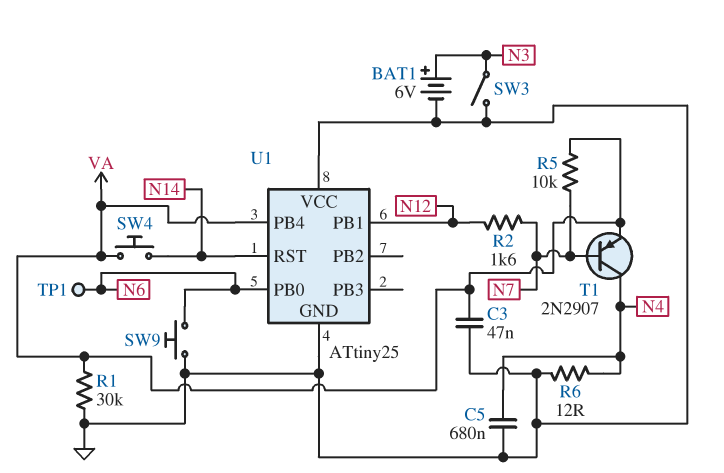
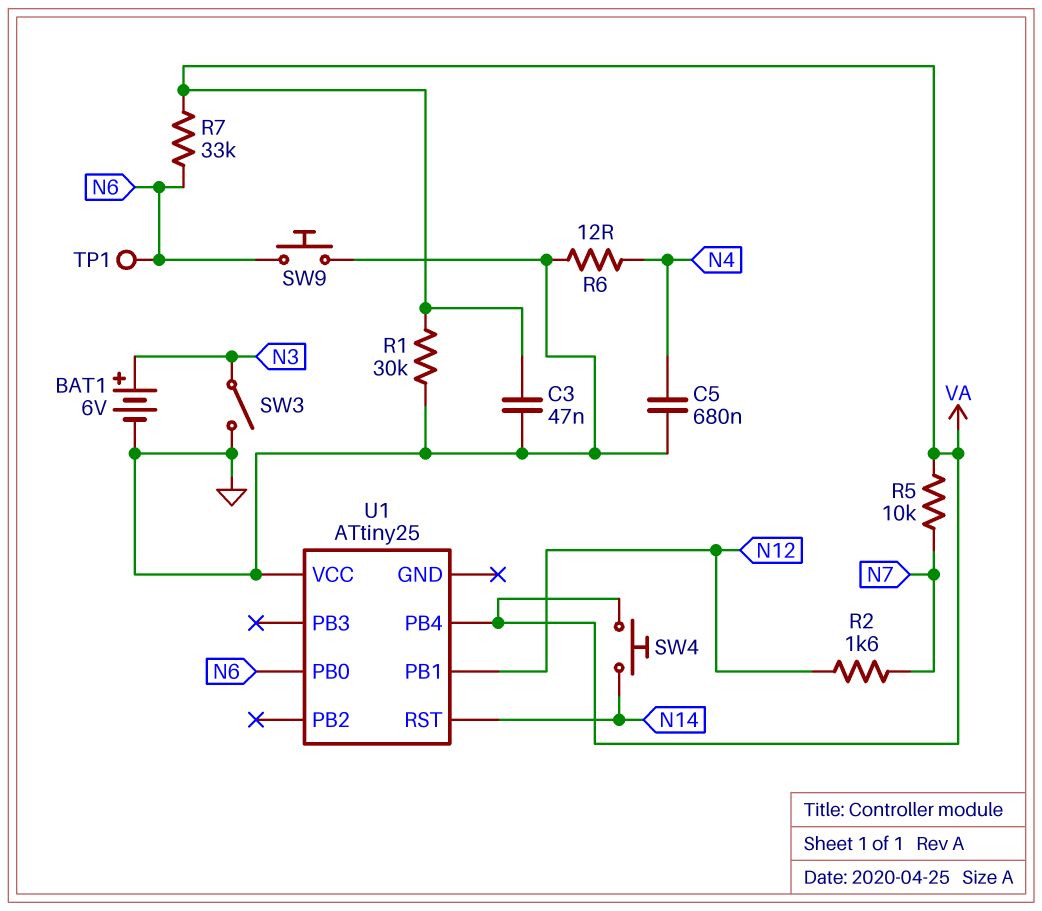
R7: none -> 33k (N6, VA)
T1: PNP 2N2907 (B N7, C N4, E VA) -> none
U1 pin GND: GND -> none

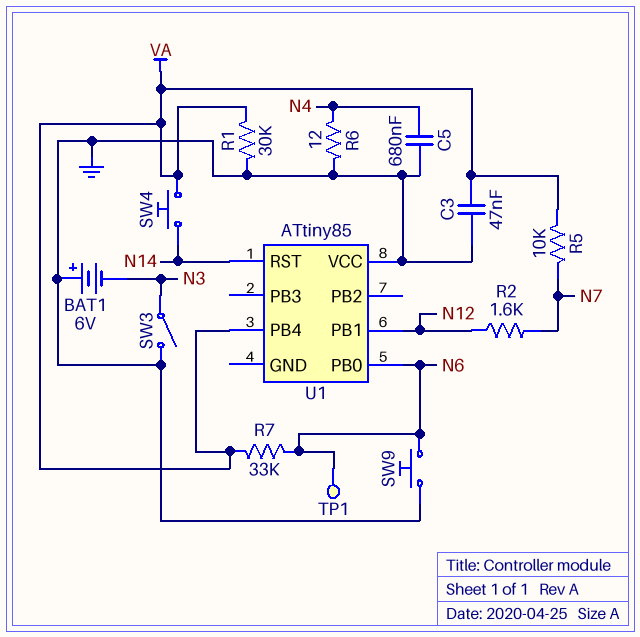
BAT1: 6V (plus N3, minus GND) -> 6V (plus GND, minus N3)
U1: ATtiny25 -> ATtiny85

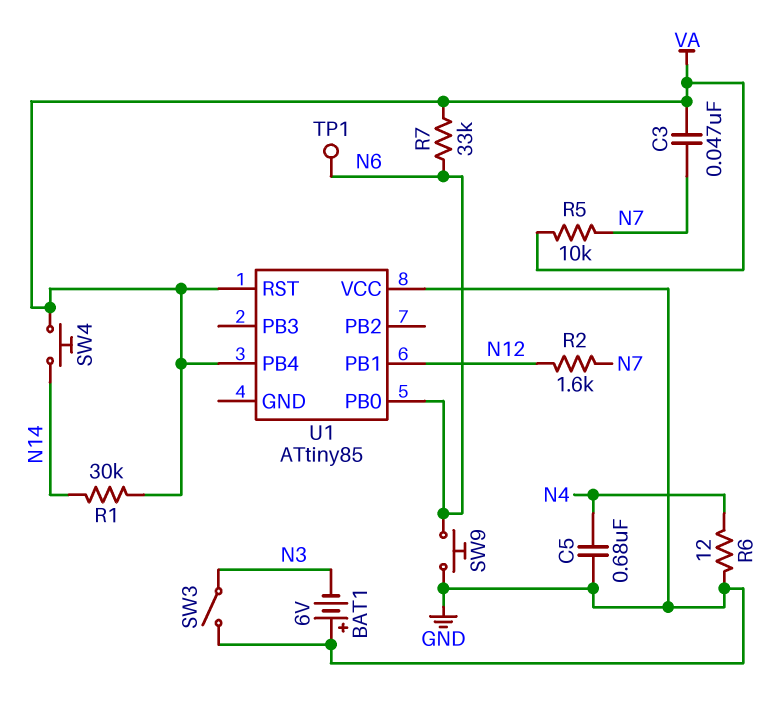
C3: 47nF (GND, VA) -> 47nF (N7, VA)
R1: 30k (GND, VA) -> 30k (N14, VA)
U1 pin RST: N14 -> VA

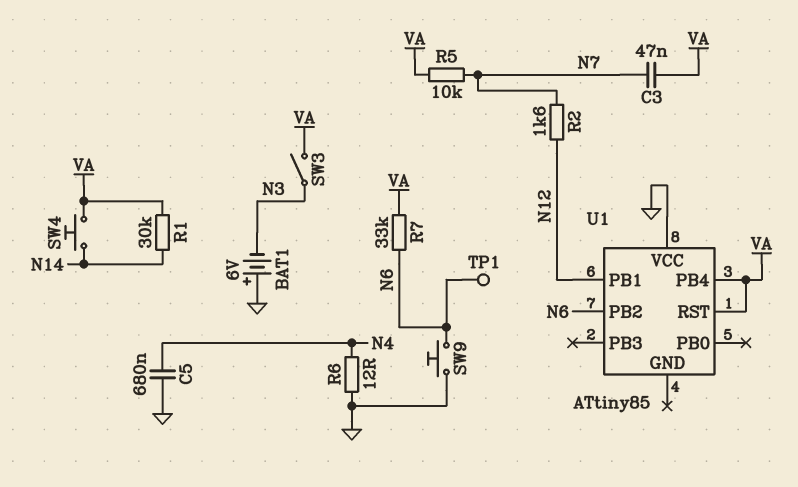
SW3: switch (GND, N3) -> switch (N3, VA)
U1 pin PB0: N6 -> none
U1 pin PB2: none -> N6

